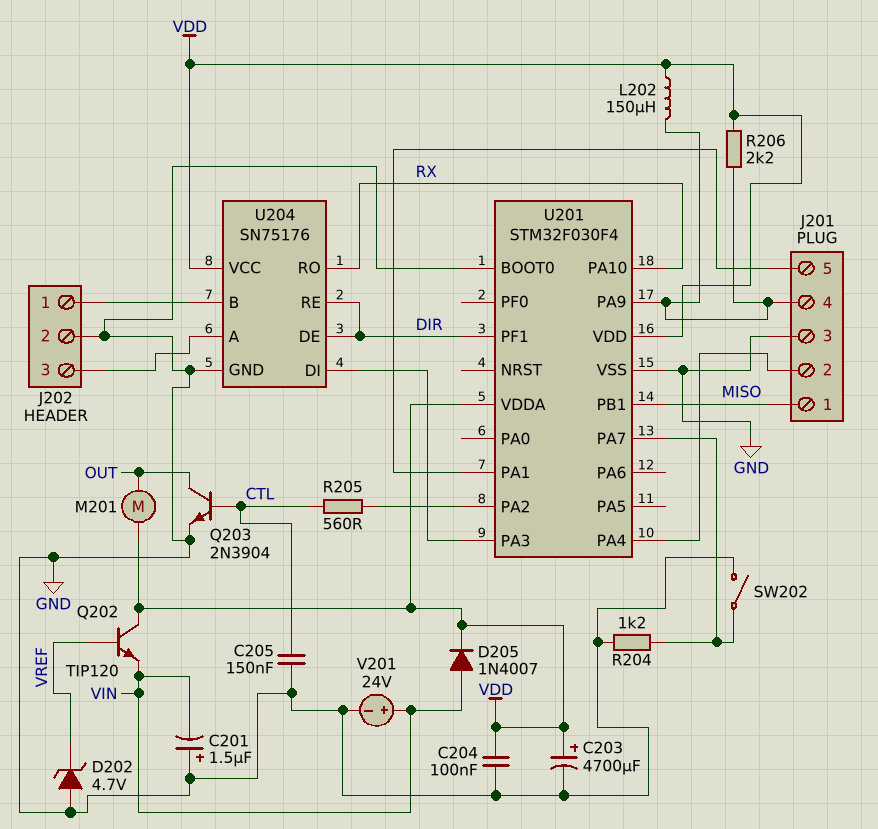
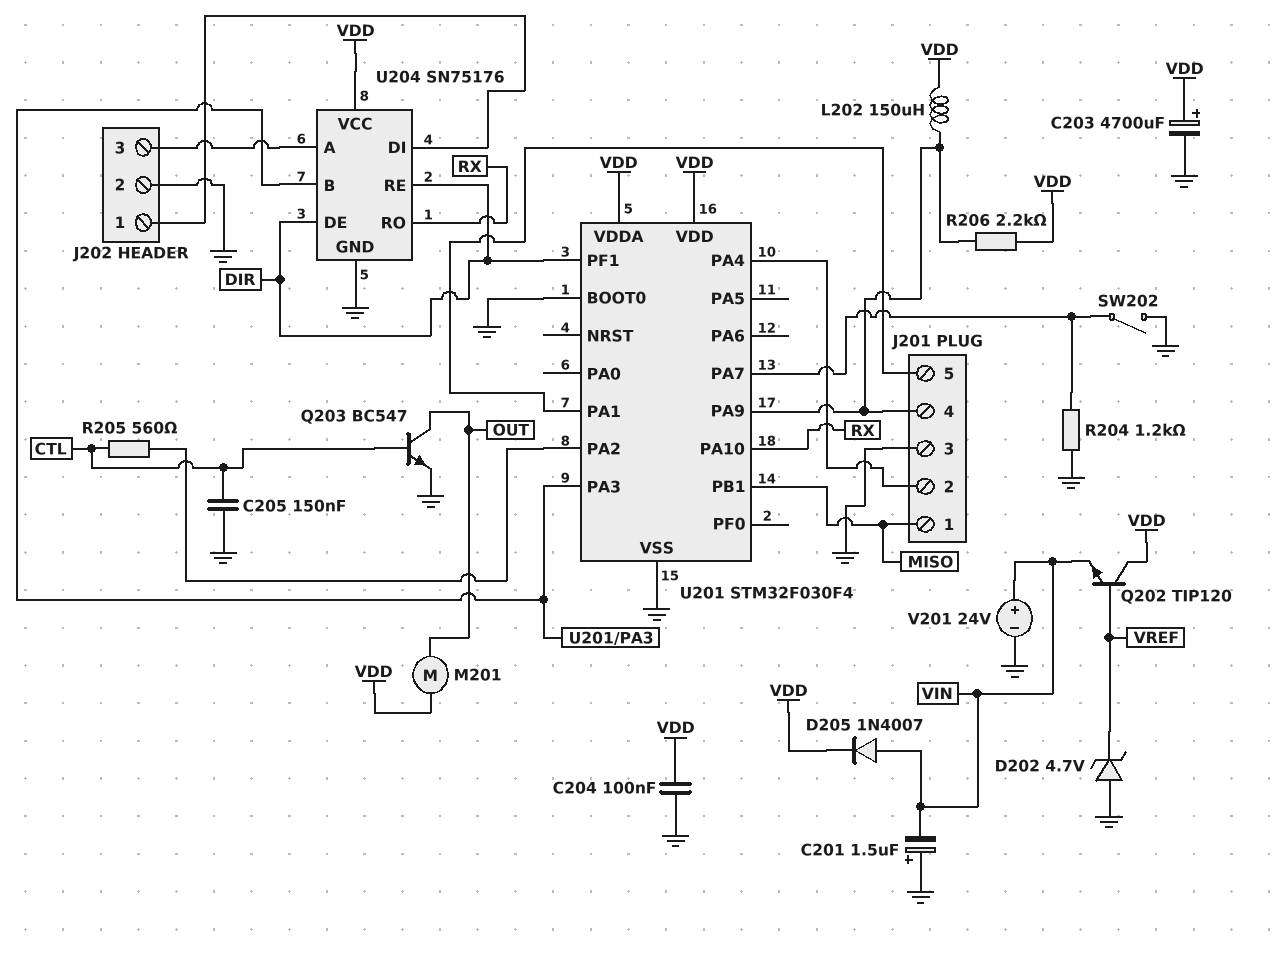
Q203: NPN 2N3904 (B CTL, C OUT, E GND) -> NPN BC547 (B CTL, C OUT, E GND)
U204 pin B: J202/1 -> U201/PA3
U204 pin DI: U201/PA3 -> J202/1

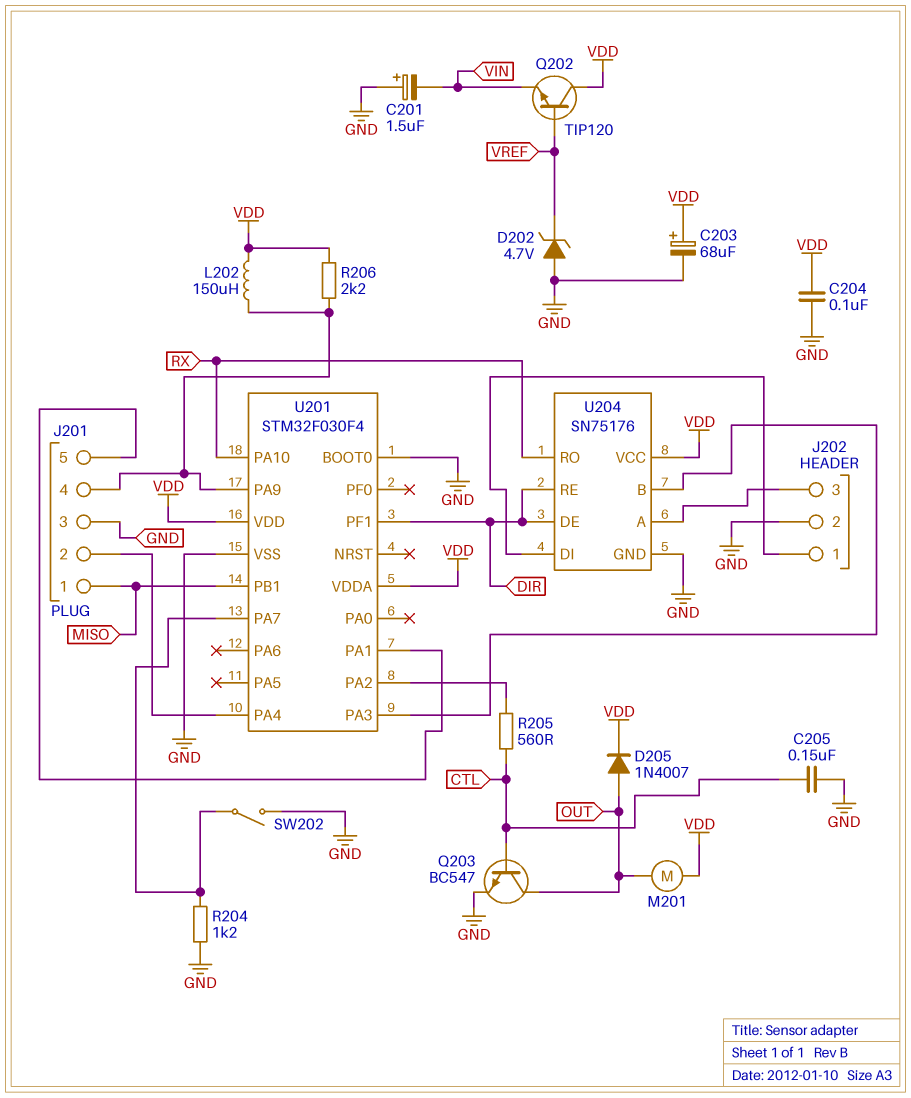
C203: 4700uF (plus VDD, minus GND) -> 68uF (plus VDD, minus GND)
D205: diode 1N4007 (A VIN, K VDD) -> diode 1N4007 (A OUT, K VDD)
V201: 24V (plus VIN, minus GND) -> none

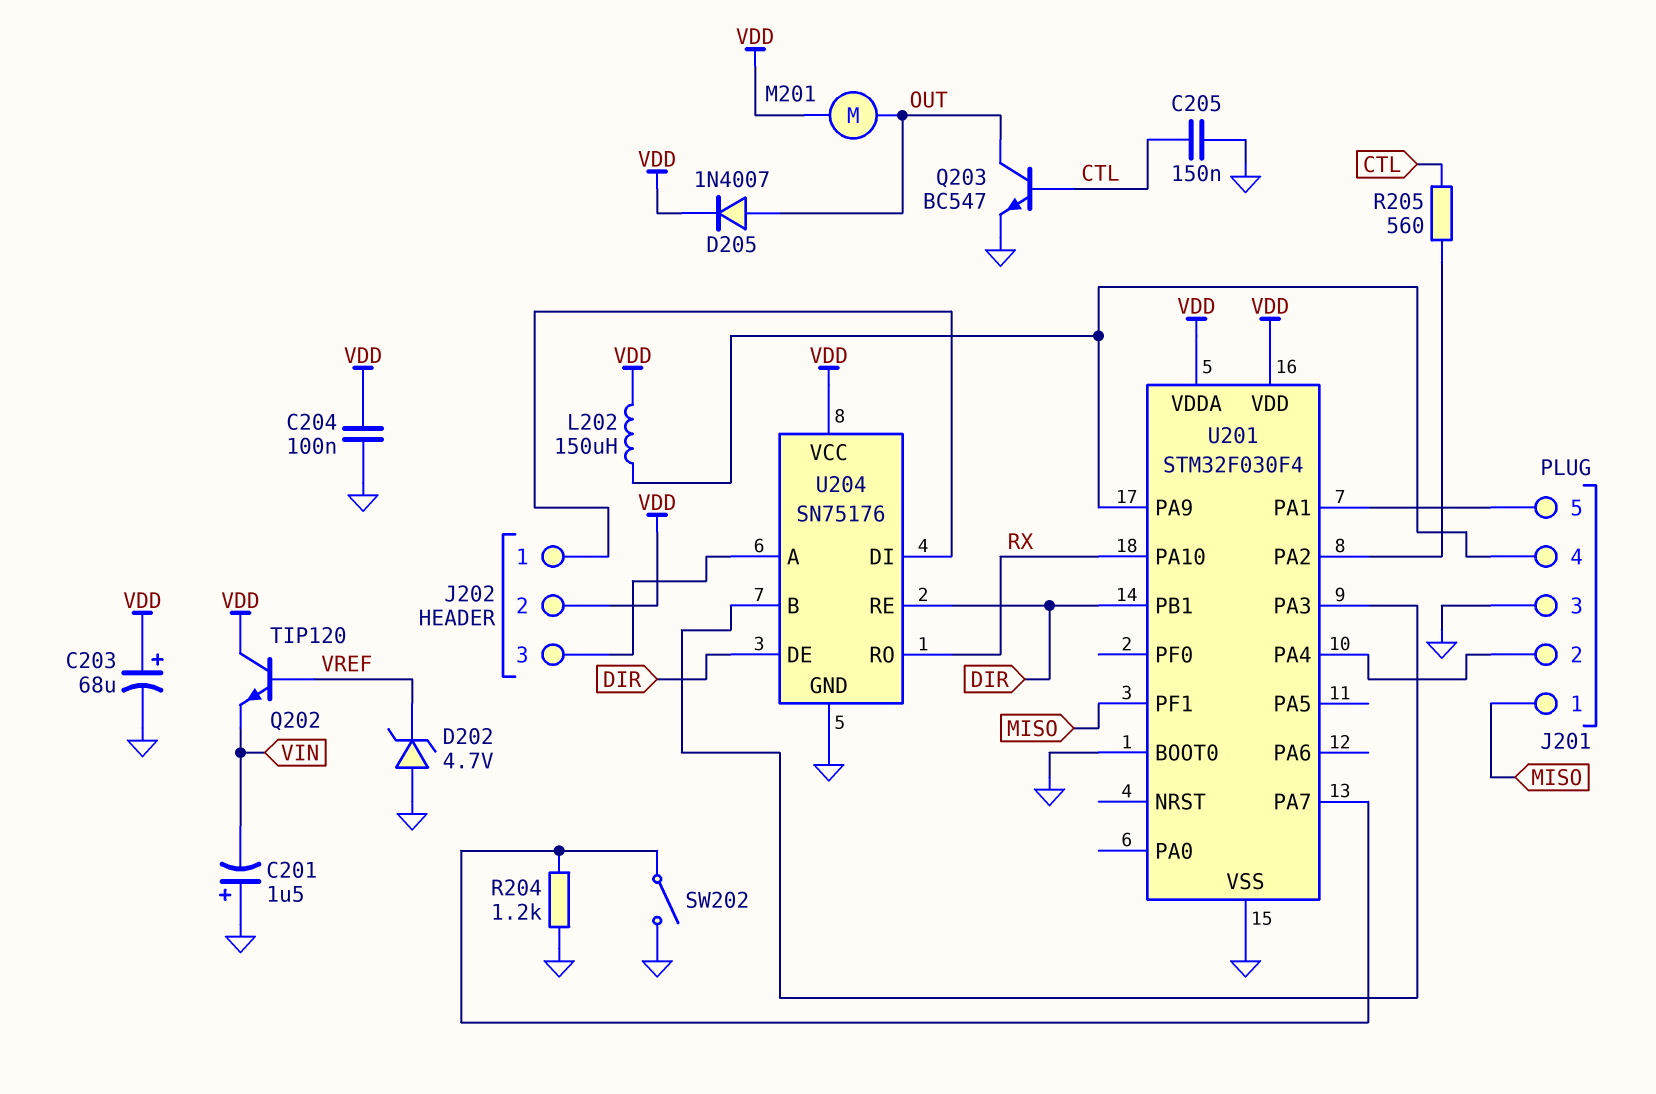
J202 pin 2: GND -> VDD
R206: 2.2k (J201/4, VDD) -> none
U201 pin PB1: MISO -> DIR
U201 pin PF1: DIR -> MISO

